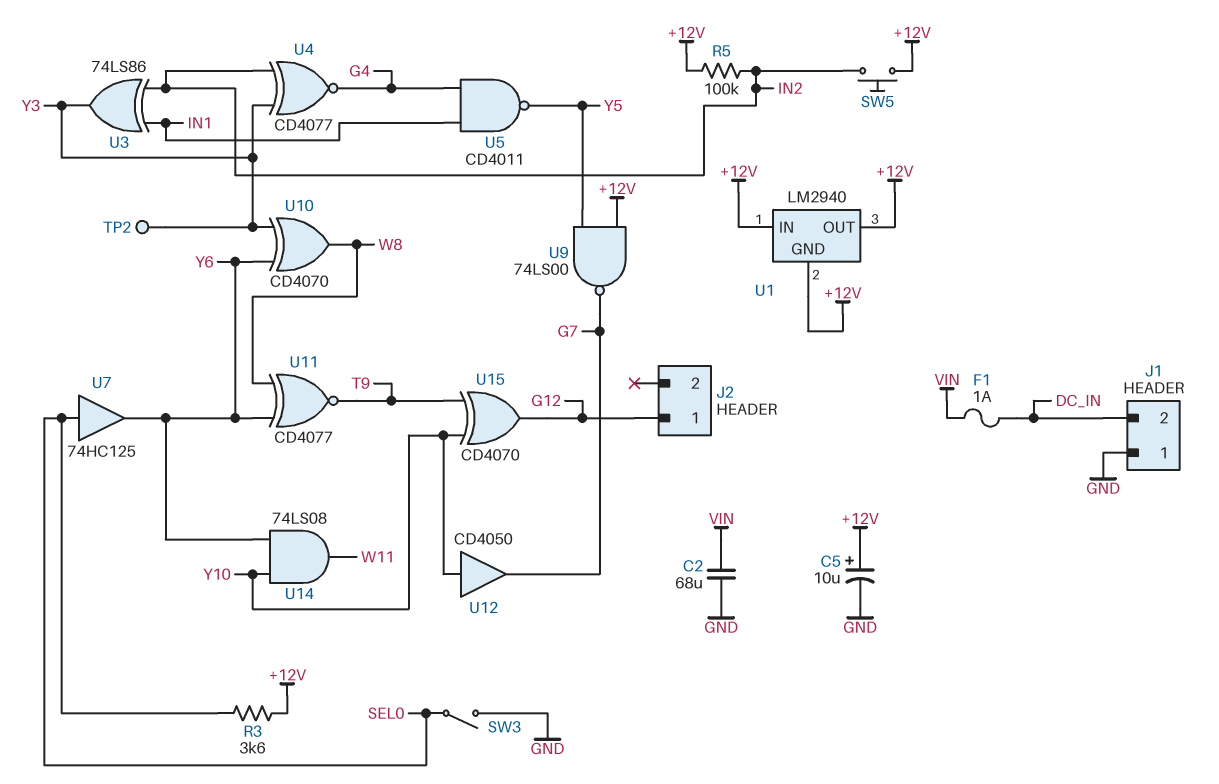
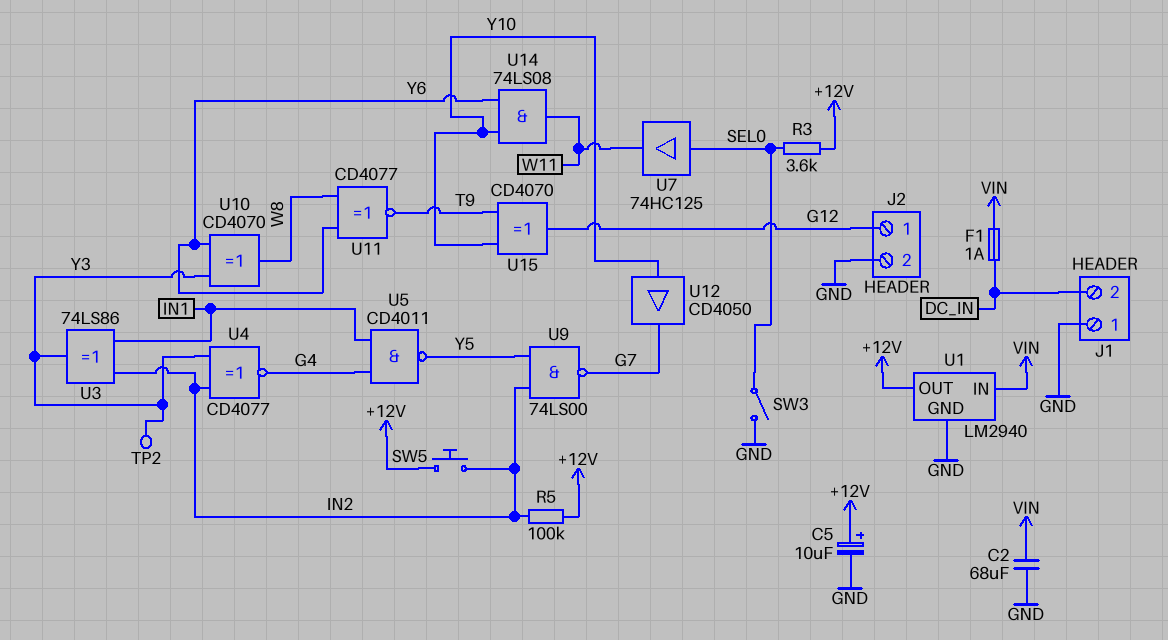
J2 pin 2: none -> GND
U1 pin GND: +12V -> GND
U1 pin IN: +12V -> VIN
U7: buffer 74HC125 (in SEL0, out Y6) -> buffer 74HC125 (in SEL0, out W11)
U9: NAND 74LS00 (in +12V, in Y5, out G7) -> NAND 74LS00 (in IN2, in Y5, out G7)

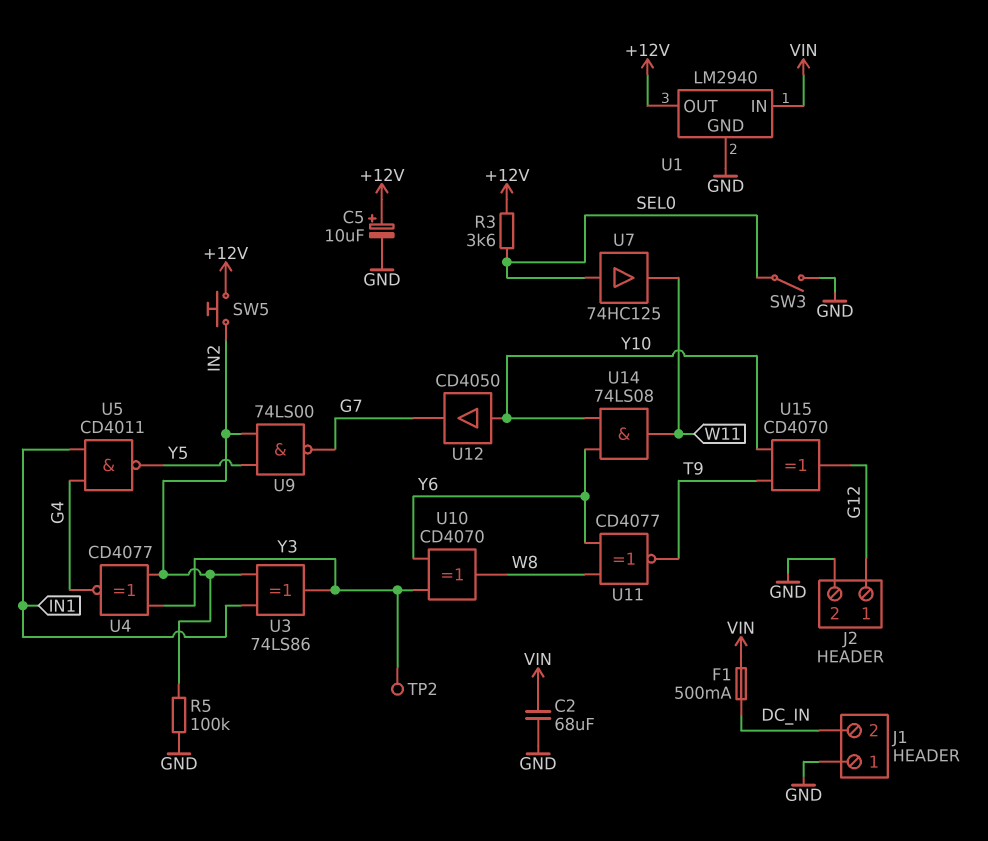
F1: 1A (DC_IN, VIN) -> 500mA (DC_IN, VIN)
R5: 100k (+12V, IN2) -> 100k (GND, IN2)

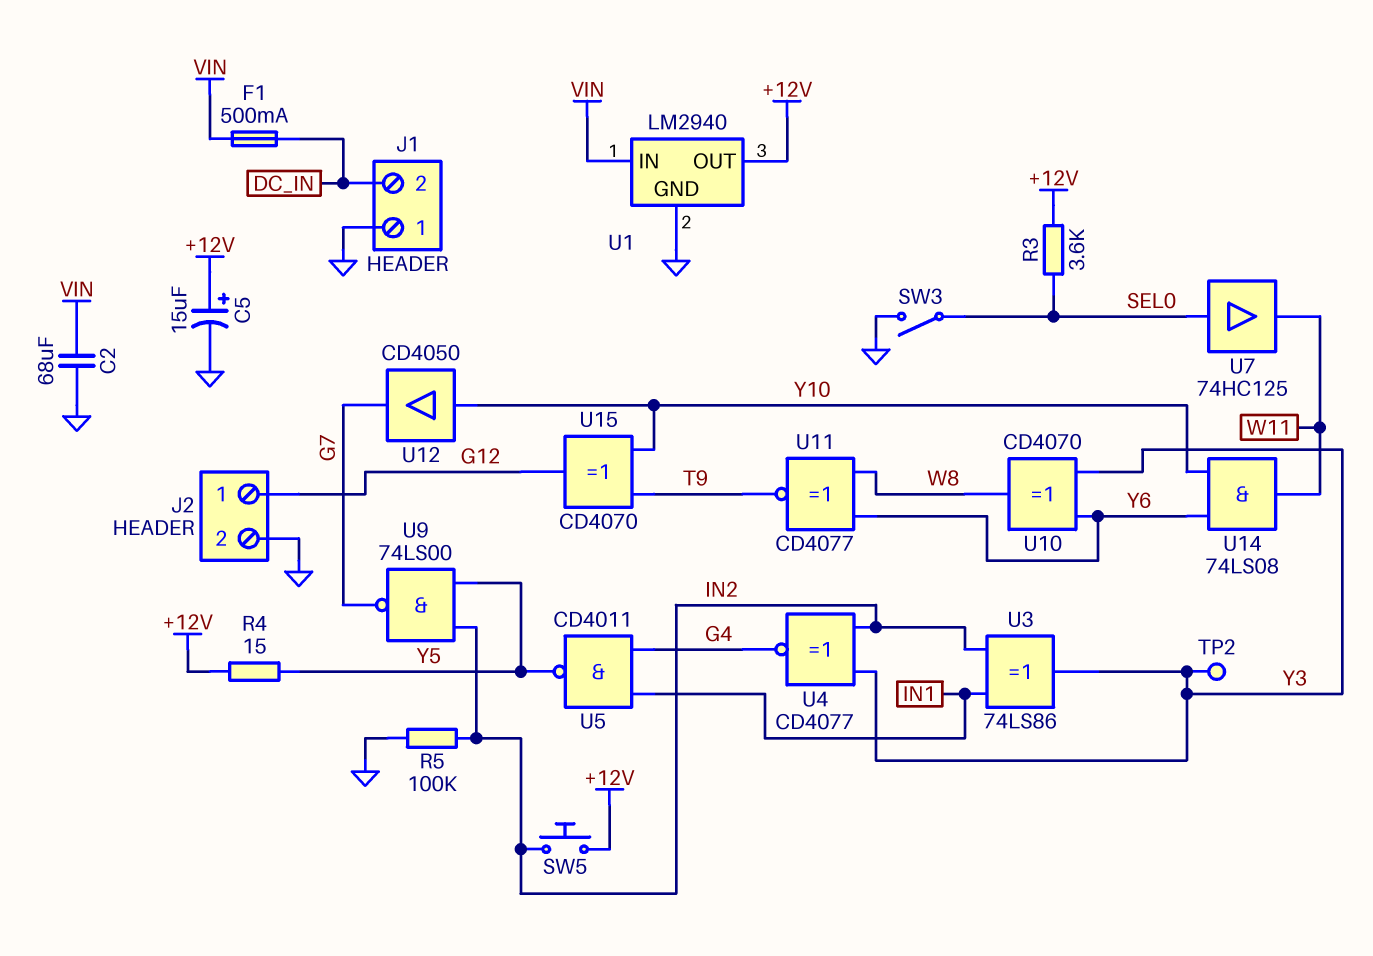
C5: 10uF (plus +12V, minus GND) -> 15uF (plus +12V, minus GND)
R4: none -> 15 (+12V, Y5)

